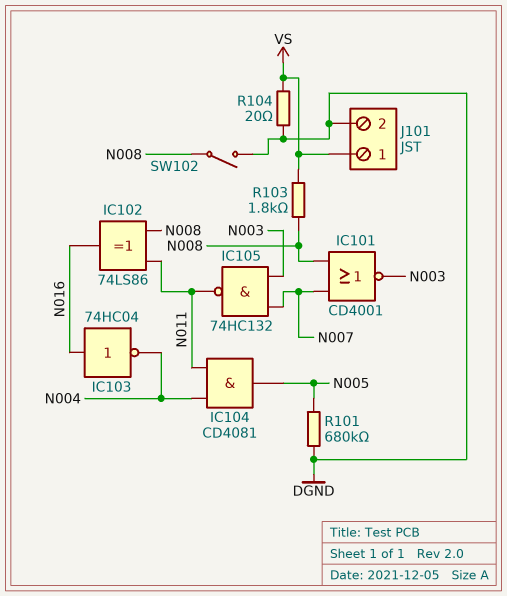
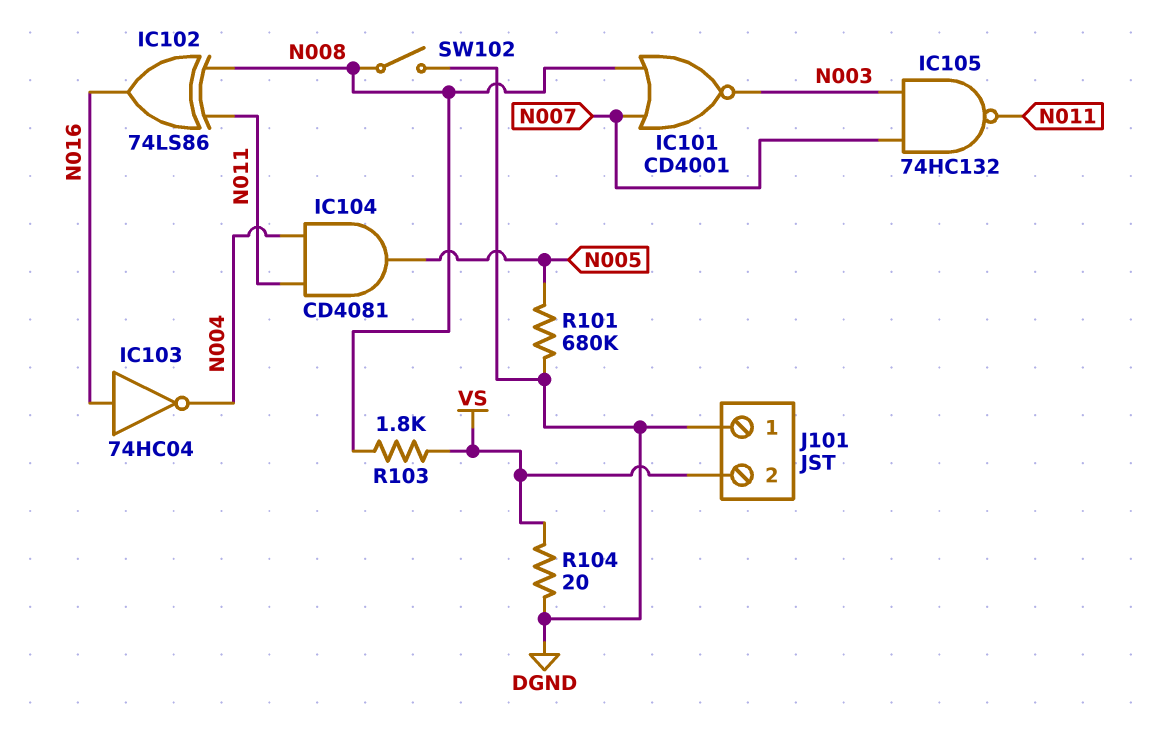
J101 pin 1: VS -> DGND
J101 pin 2: DGND -> VS

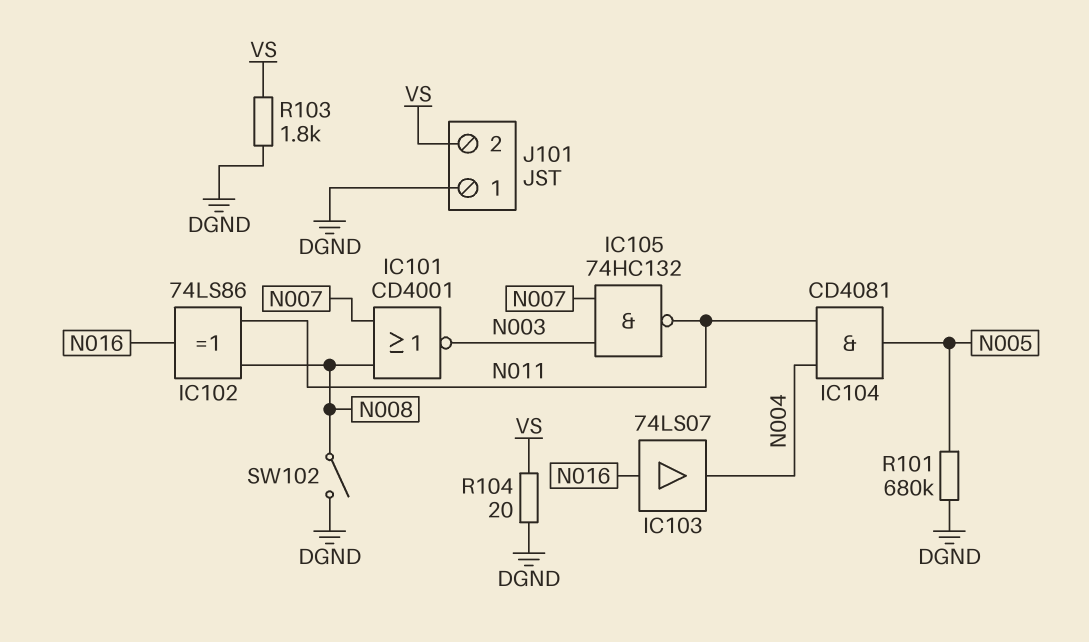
IC103: NOT 74HC04 (in N016, out N004) -> buffer 74LS07 (in N016, out N004)
R103: 1.8k (N008, VS) -> 1.8k (DGND, VS)

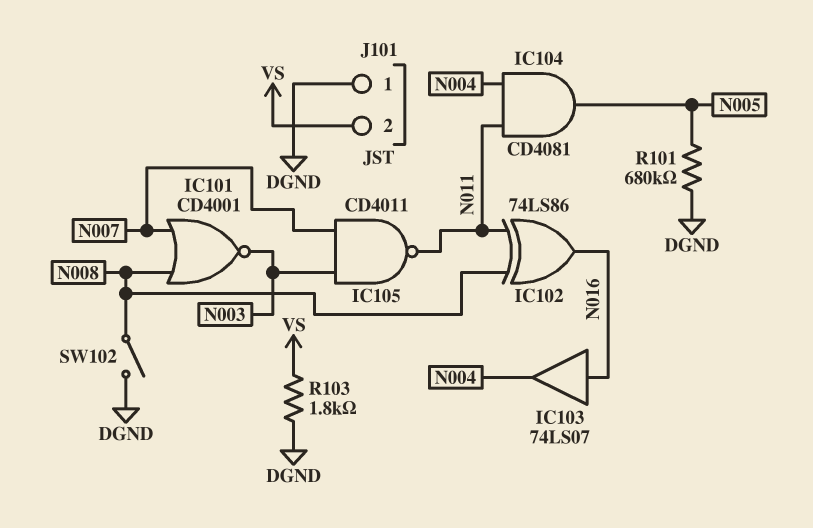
IC105: NAND 74HC132 (in N003, in N007, out N011) -> NAND CD4011 (in N003, in N007, out N011)
R104: 20 (DGND, VS) -> none

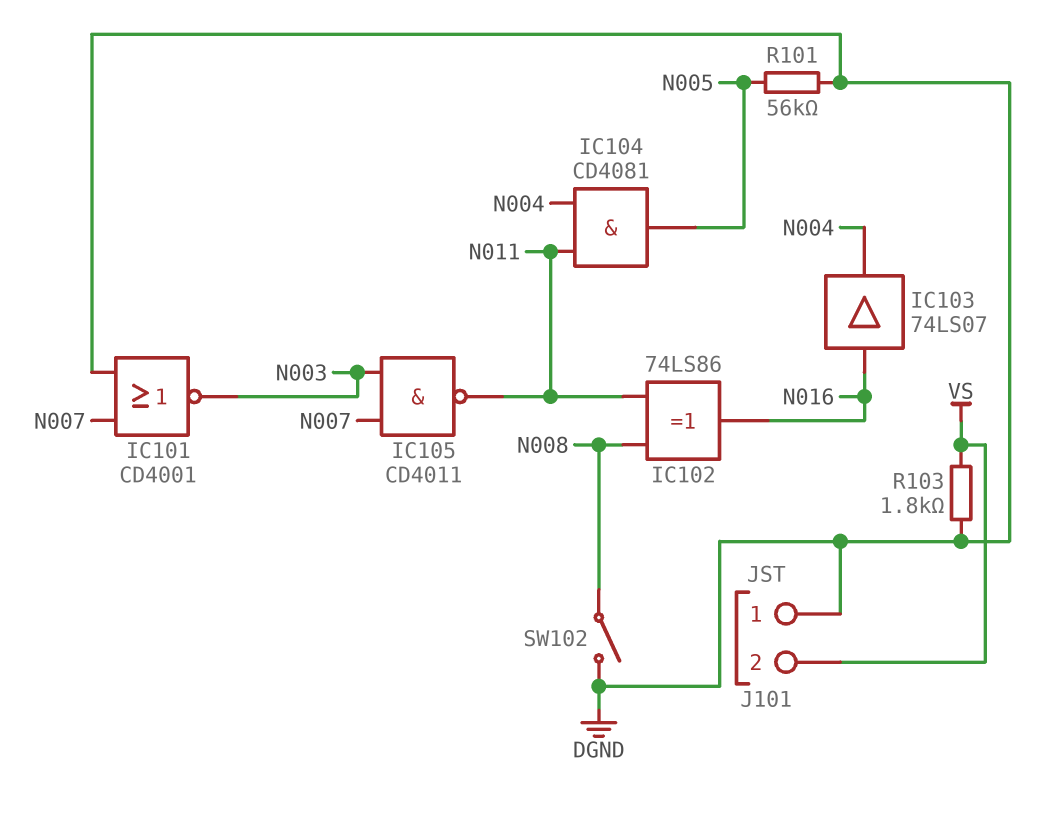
IC101: NOR CD4001 (in N007, in N008, out N003) -> NOR CD4001 (in DGND, in N007, out N003)
R101: 680k (DGND, N005) -> 56k (DGND, N005)

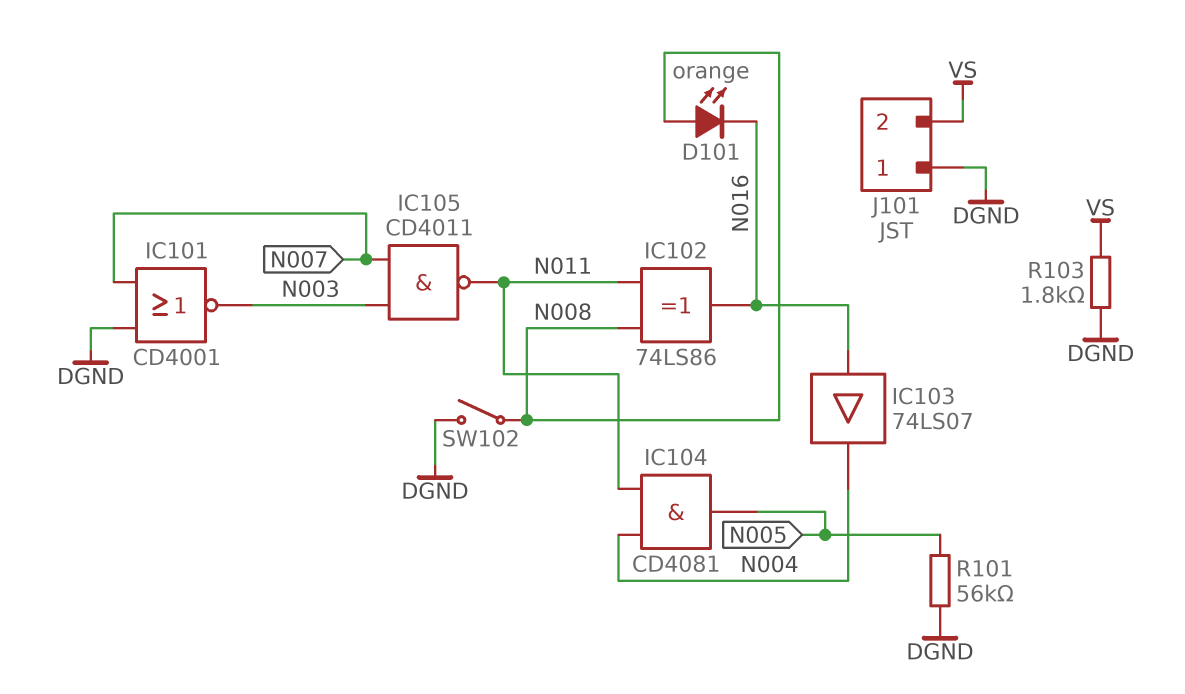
D101: none -> LED orange (A N008, K N016)

